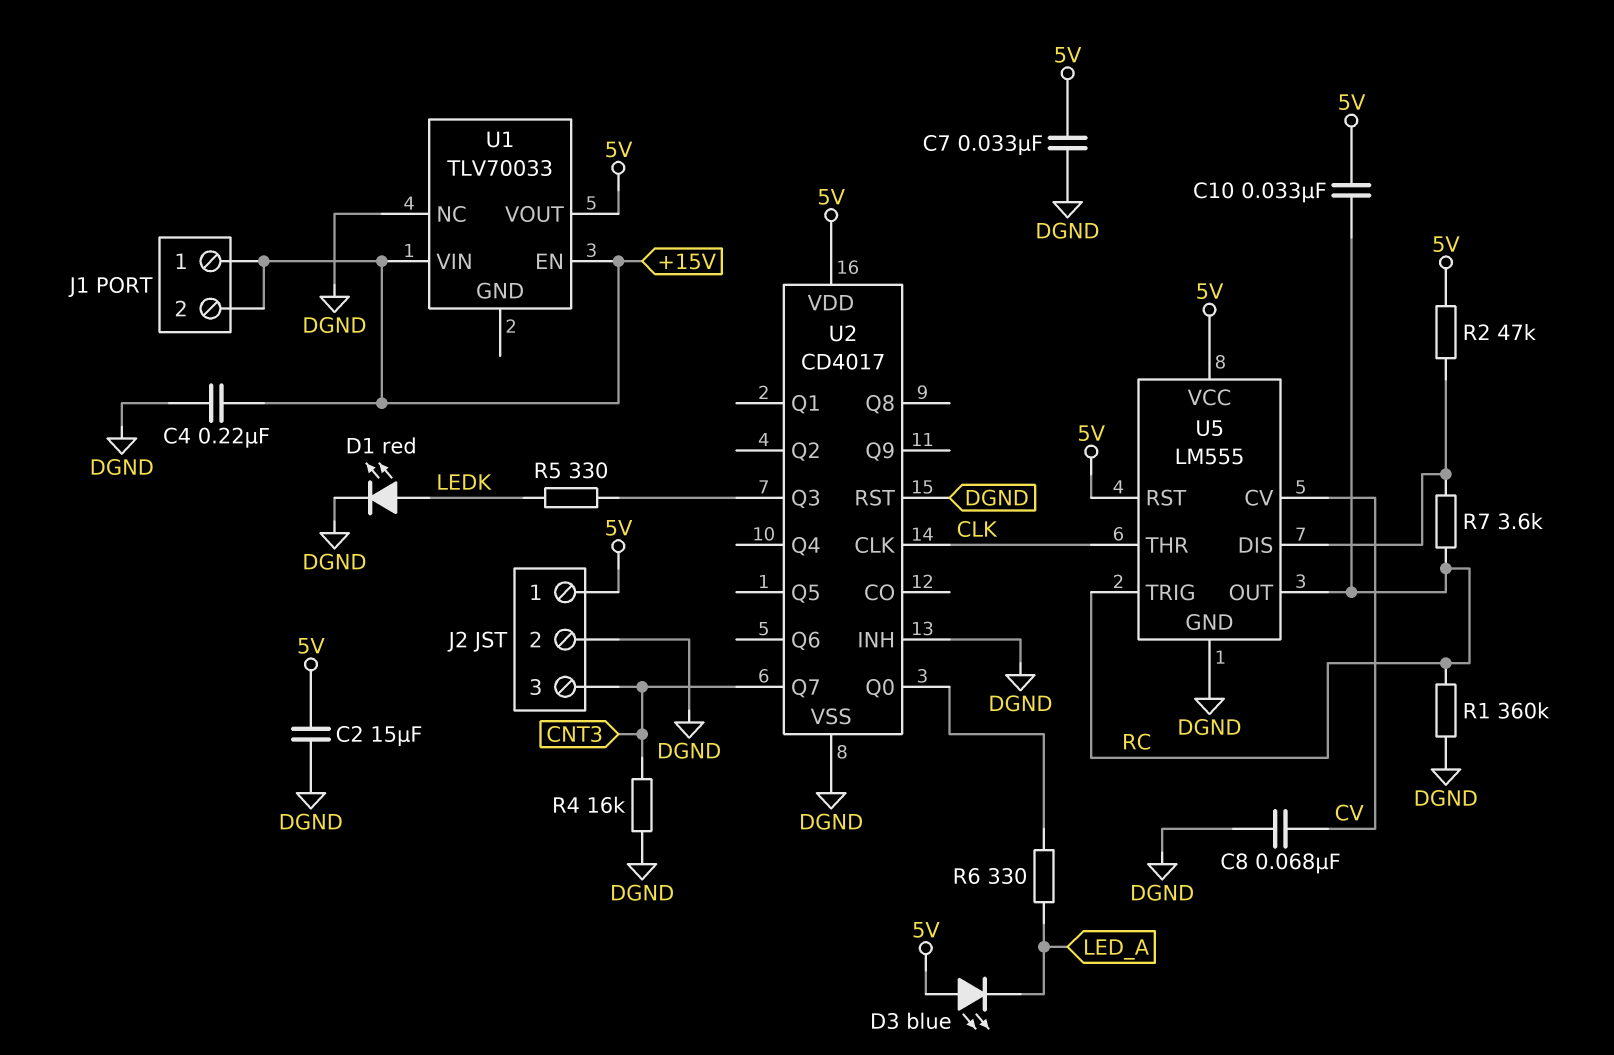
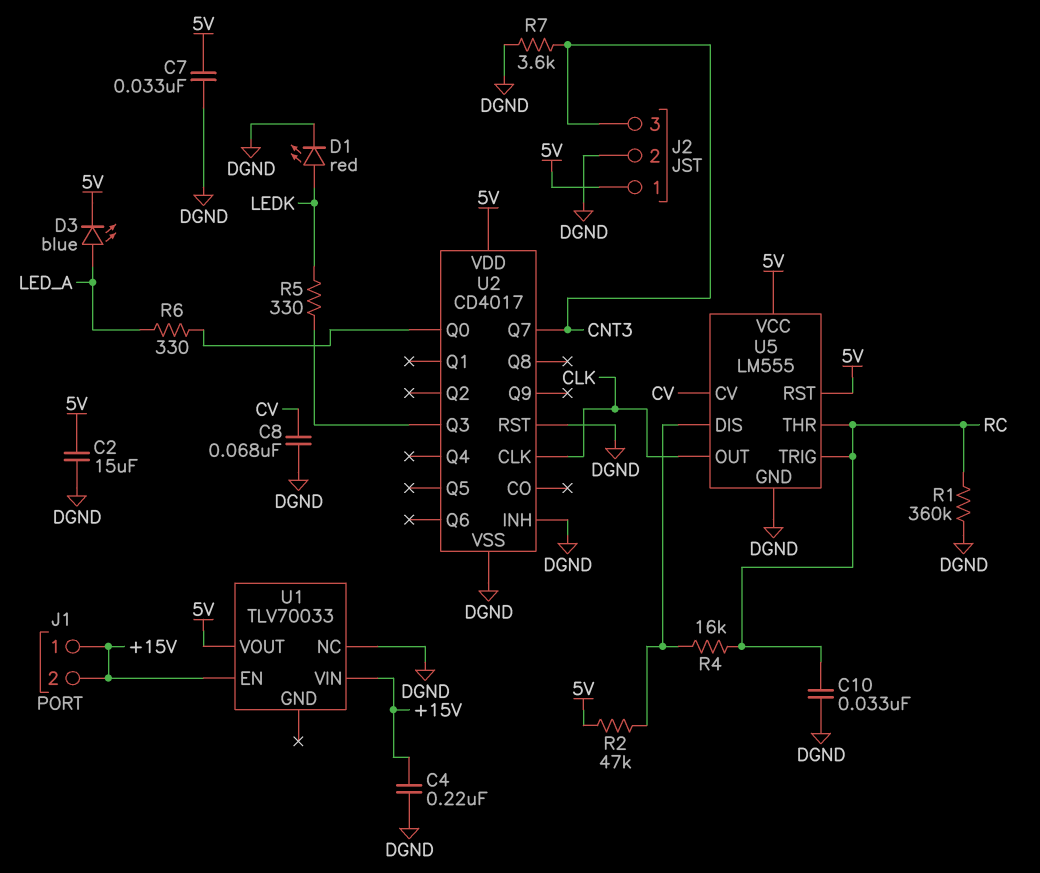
C10: 33nF (5V, RC) -> 33nF (DGND, RC)
D3: LED blue (A 5V, K LED_A) -> LED blue (A LED_A, K 5V)
R4: 16k (CNT3, DGND) -> 16k (RC, U5/DIS)
R7: 3.6k (RC, U5/DIS) -> 3.6k (CNT3, DGND)
U5 pin OUT: RC -> CLK
U5 pin THR: CLK -> RC

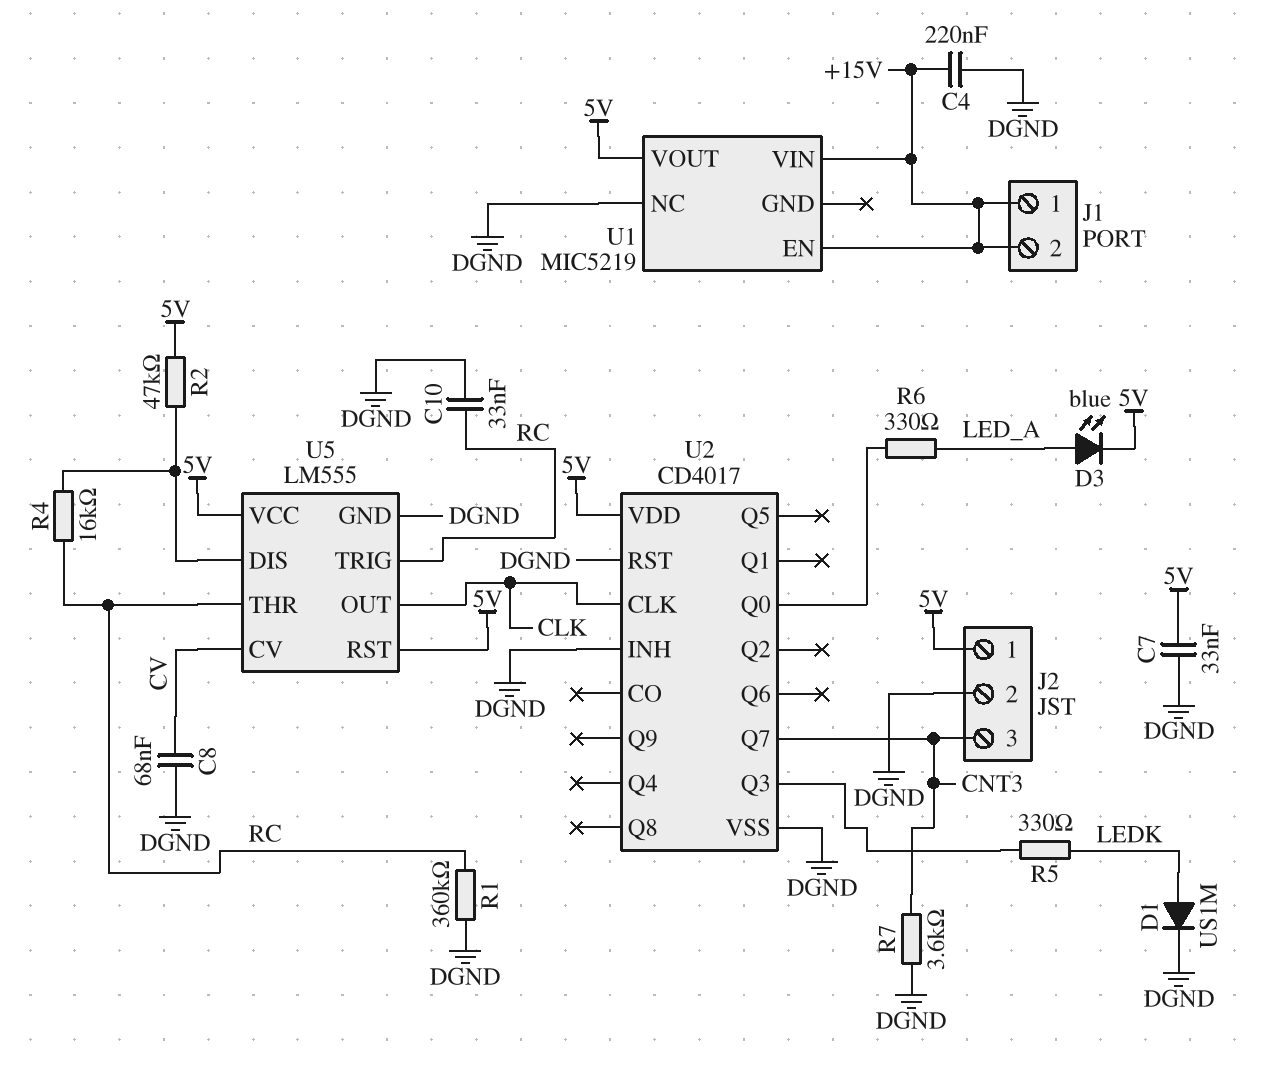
C2: 15uF (5V, DGND) -> none
D1: LED red (A LEDK, K DGND) -> diode US1M (A LEDK, K DGND)
U1: TLV70033 -> MIC5219

